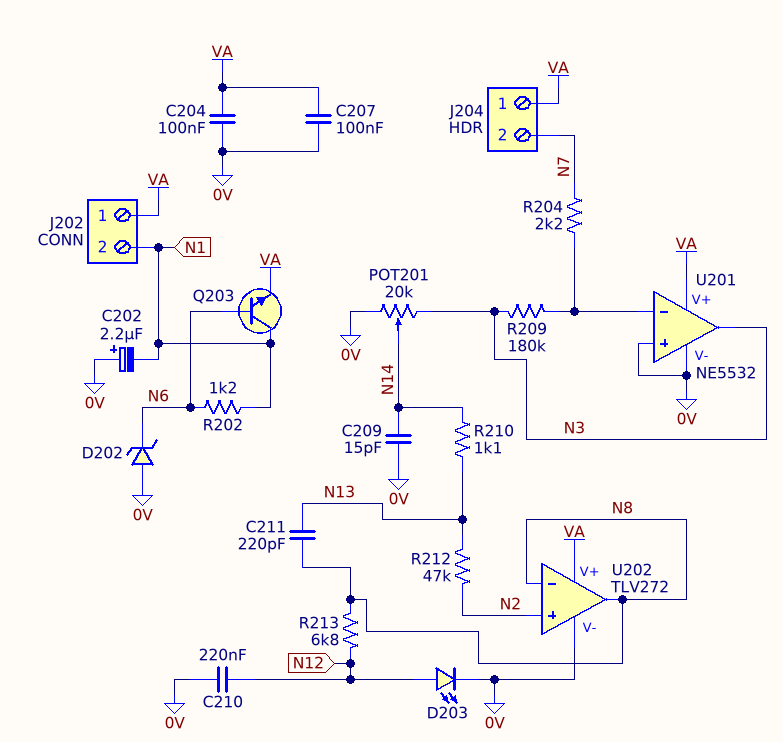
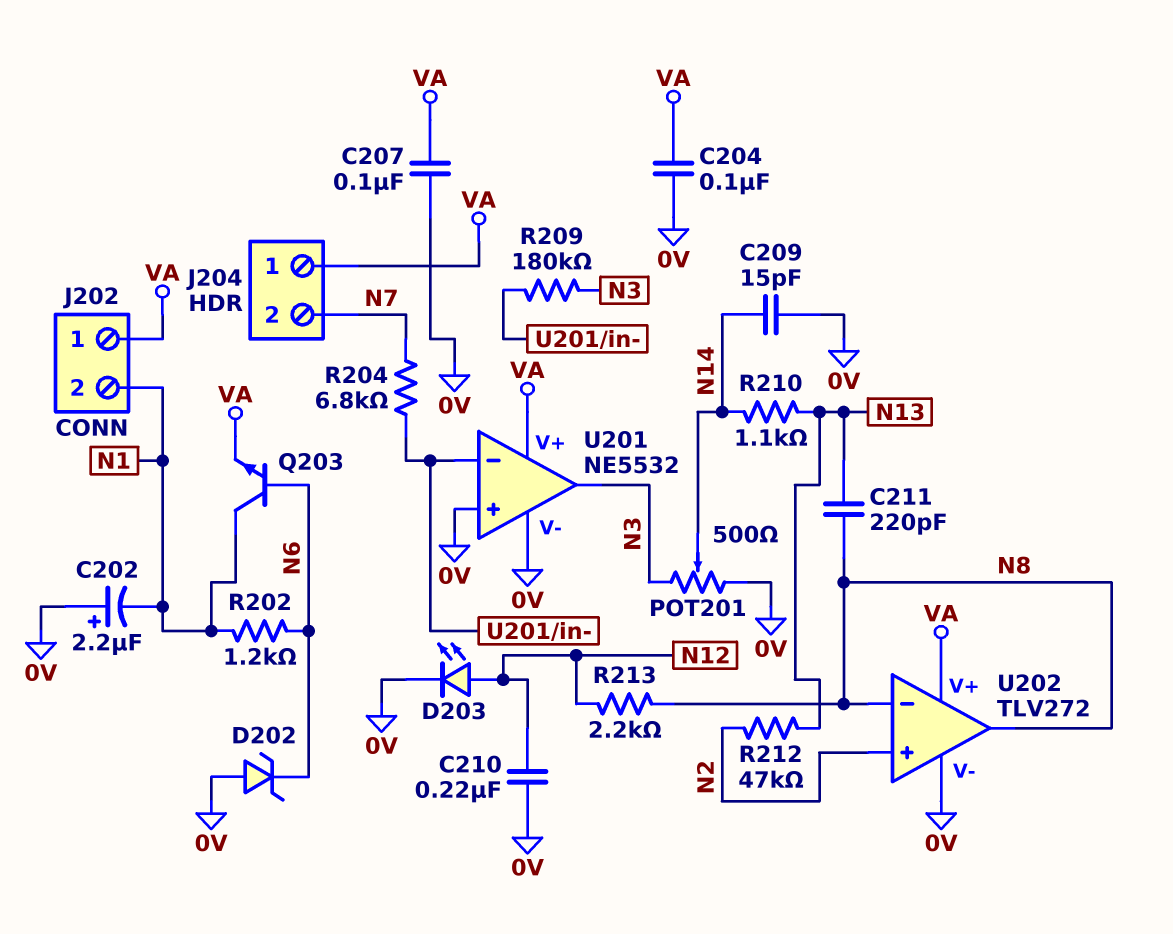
POT201: 20k (0V, N3, wiper N14) -> 500 (0V, N3, wiper N14)
R204: 2.2k (N7, U201/in-) -> 6.8k (N7, U201/in-)
R213: 6.8k (N8, N12) -> 2.2k (N8, N12)

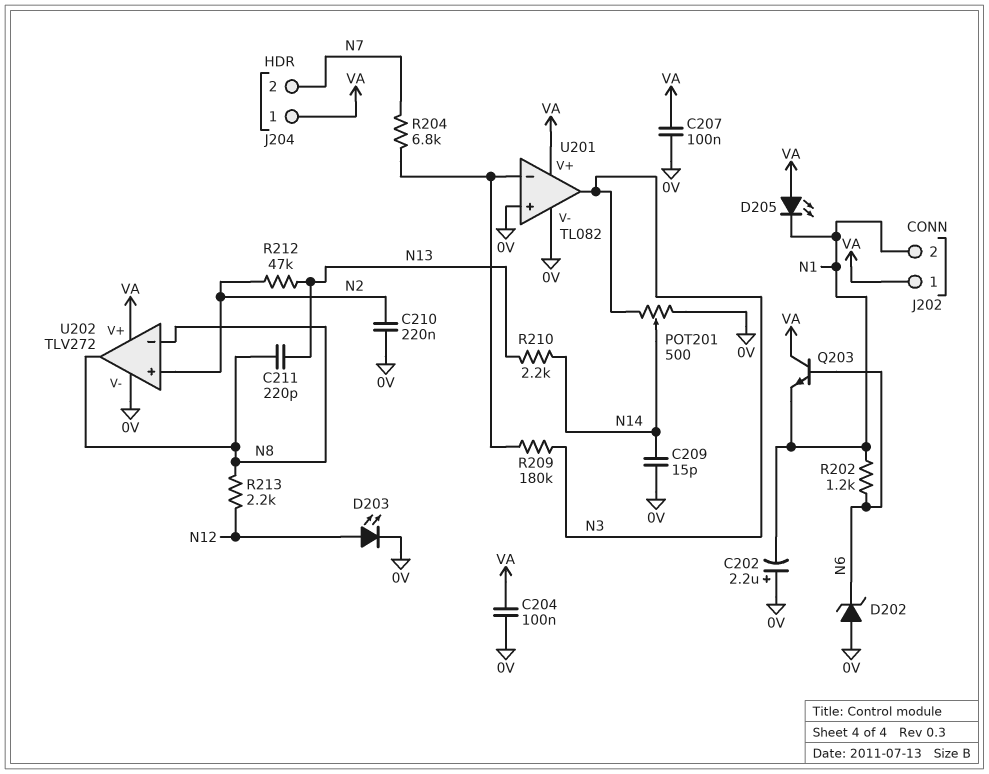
C210: 220nF (0V, N12) -> 220nF (0V, N2)
D205: none -> LED (A VA, K N1)
Q203: NPN (B N6, C N1, E VA) -> NPN (B N6, C VA, E N1)
R210: 1.1k (N13, N14) -> 2.2k (N13, N14)
U201: NE5532 -> TL082

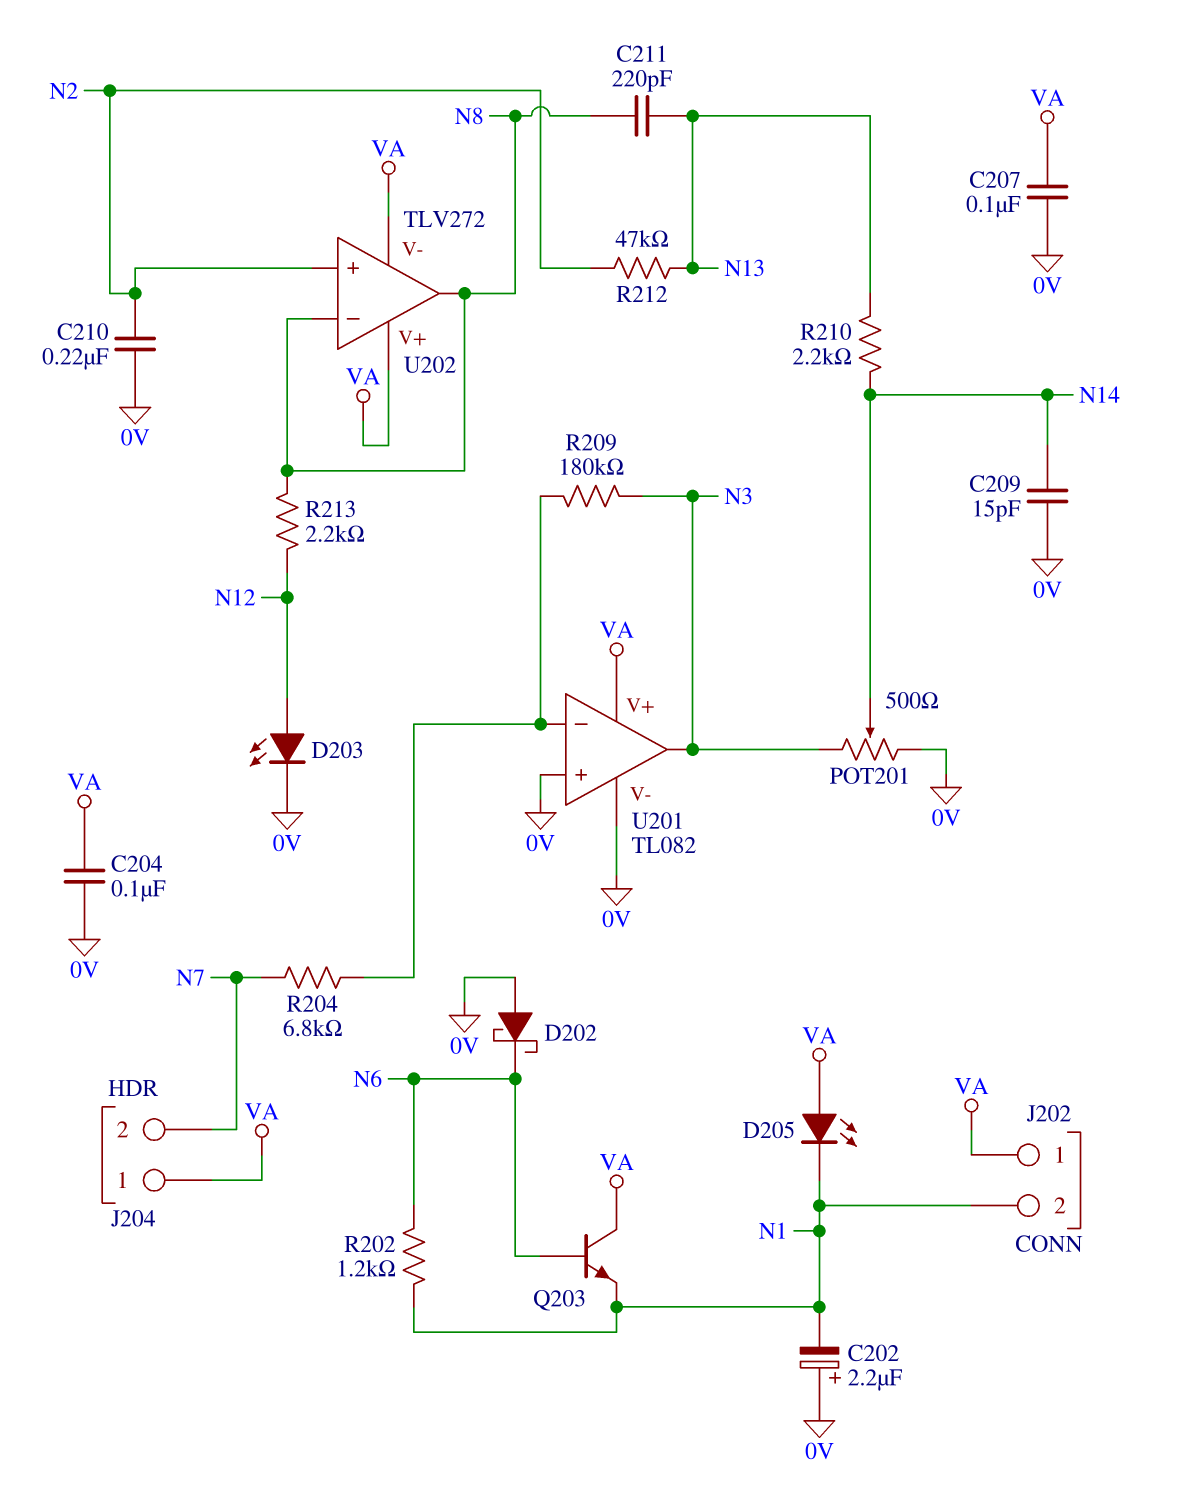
D202: zener (A 0V, K N6) -> schottky (A 0V, K N6)
U202 pin V-: 0V -> VA

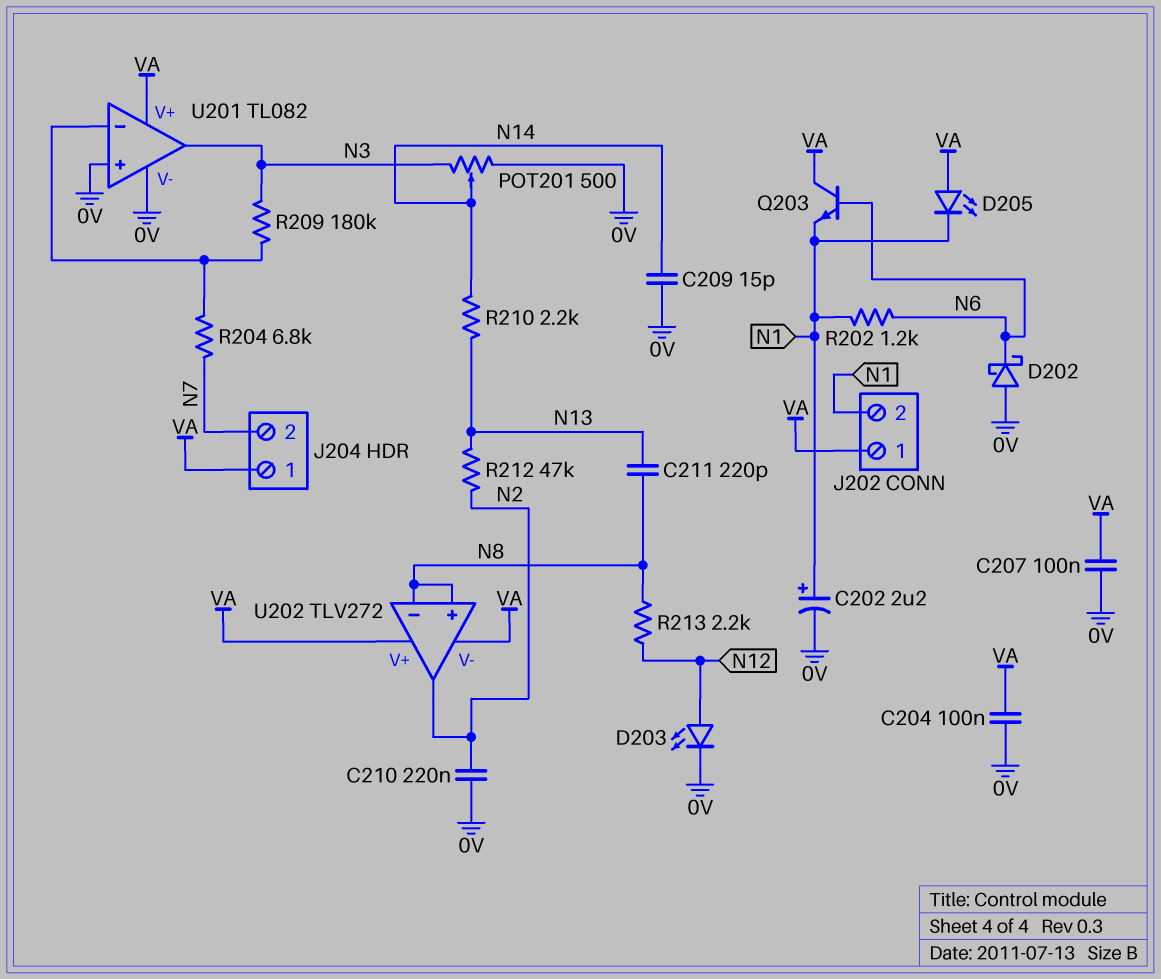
C202: 2.2uF (plus 0V, minus N1) -> 2.2uF (plus N1, minus 0V)
U202 pin in+: N2 -> N8
U202 pin out: N8 -> N2

